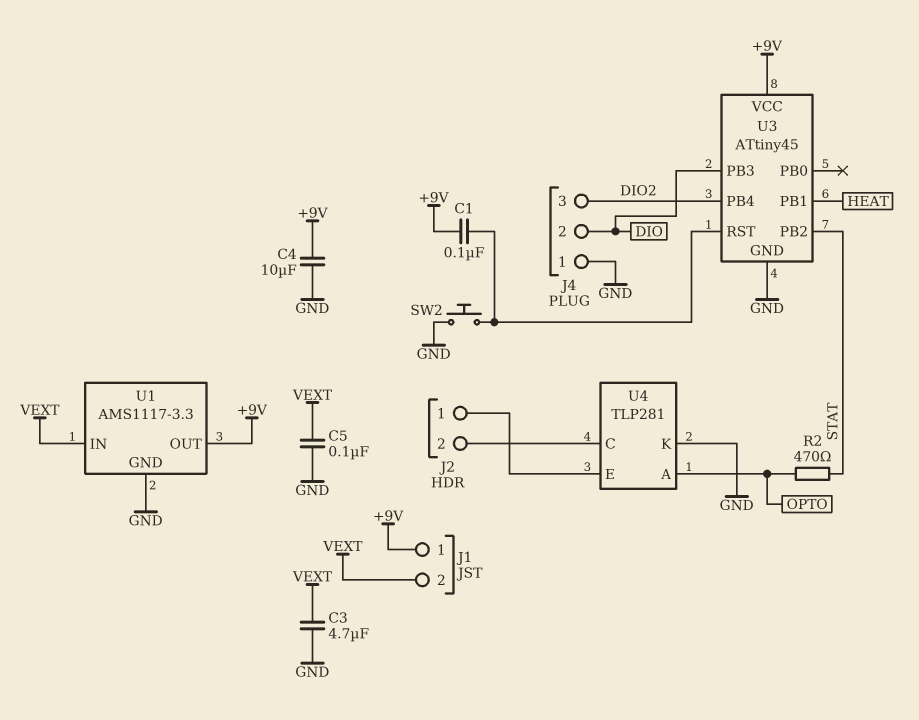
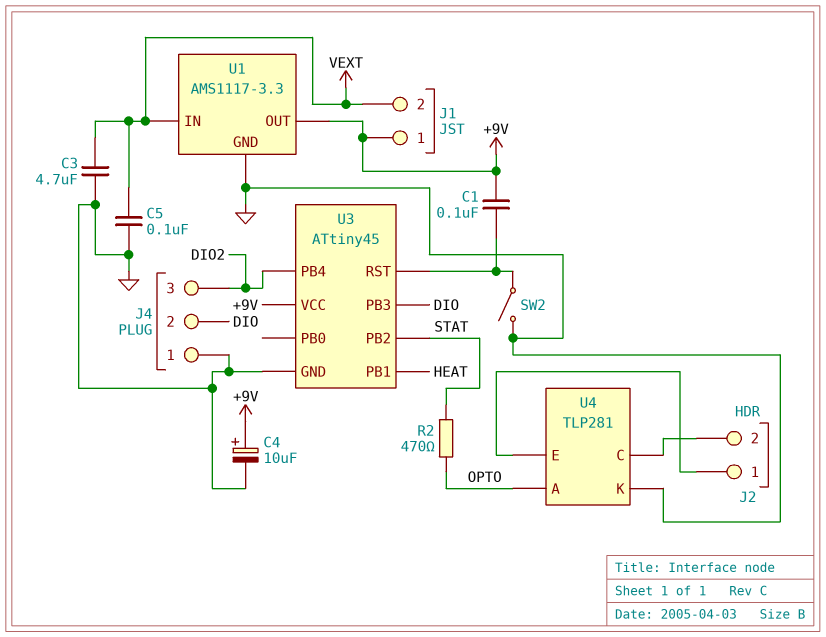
C4: 10uF (+9V, GND) -> 10uF (plus +9V, minus GND)
SW2: button (GND, U3/RST) -> switch (GND, U3/RST)

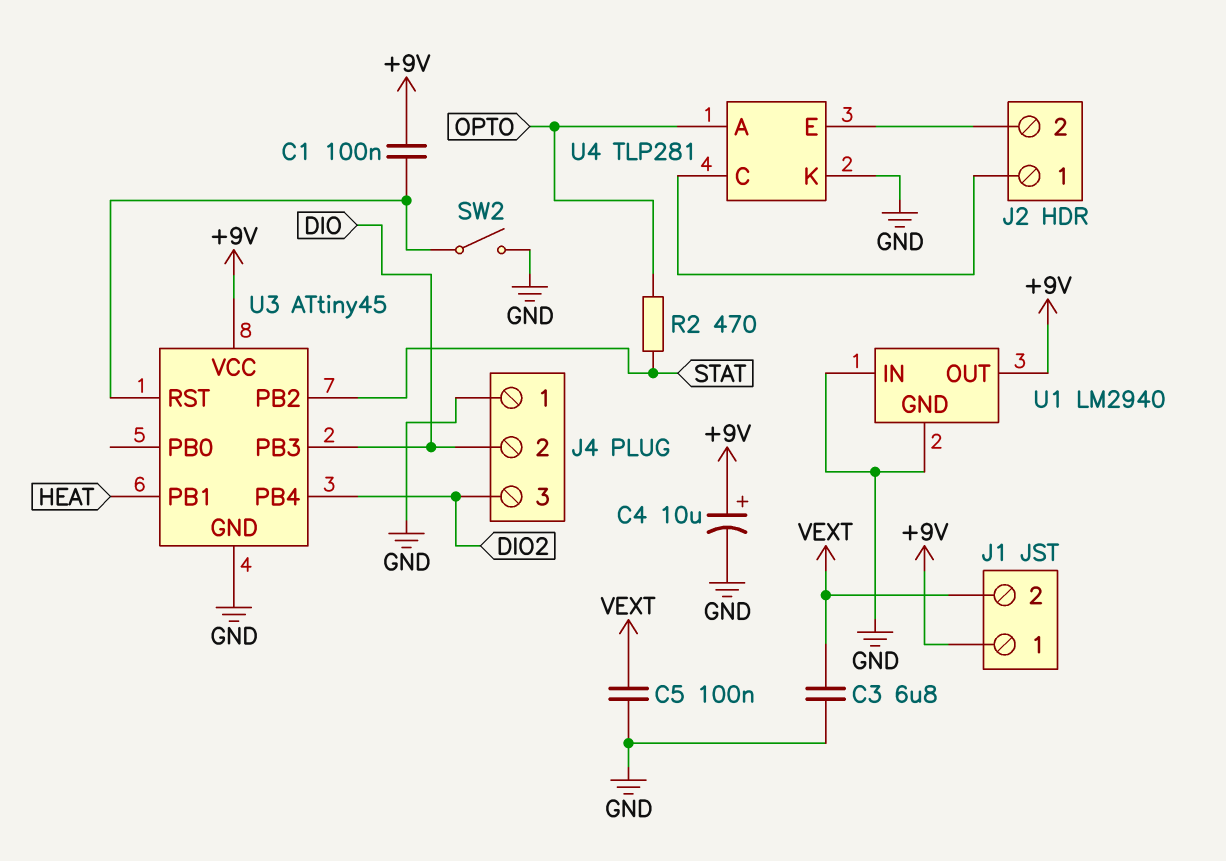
C3: 4.7uF (GND, VEXT) -> 6.8uF (GND, VEXT)
U1: AMS1117-3.3 -> LM2940
U1 pin IN: VEXT -> GND
U4 pin C: J2/2 -> J2/1
U4 pin E: J2/1 -> J2/2

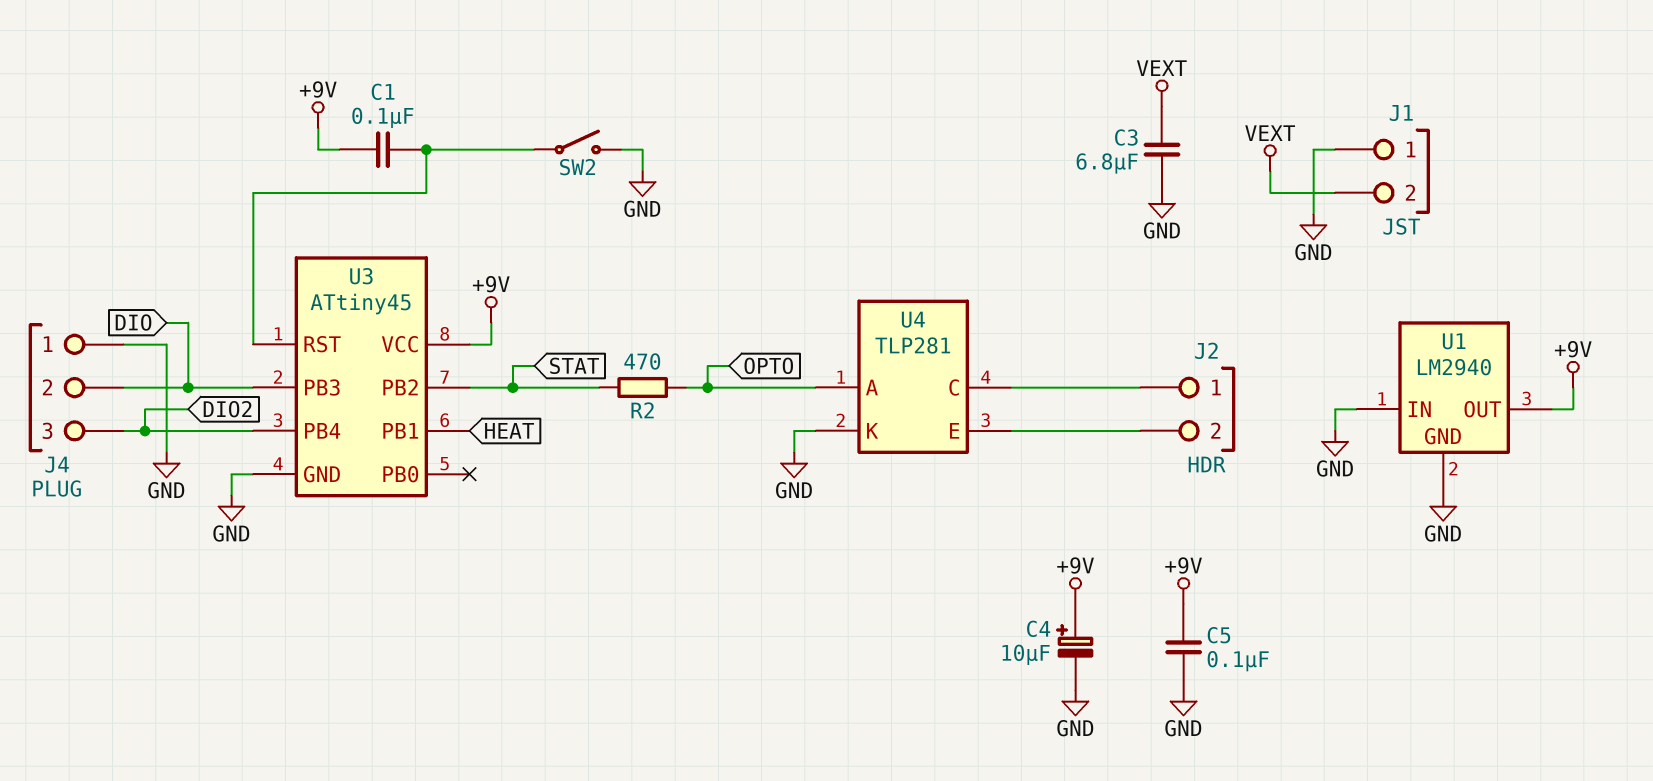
C5: 100nF (GND, VEXT) -> 100nF (+9V, GND)
J1 pin 1: +9V -> GND

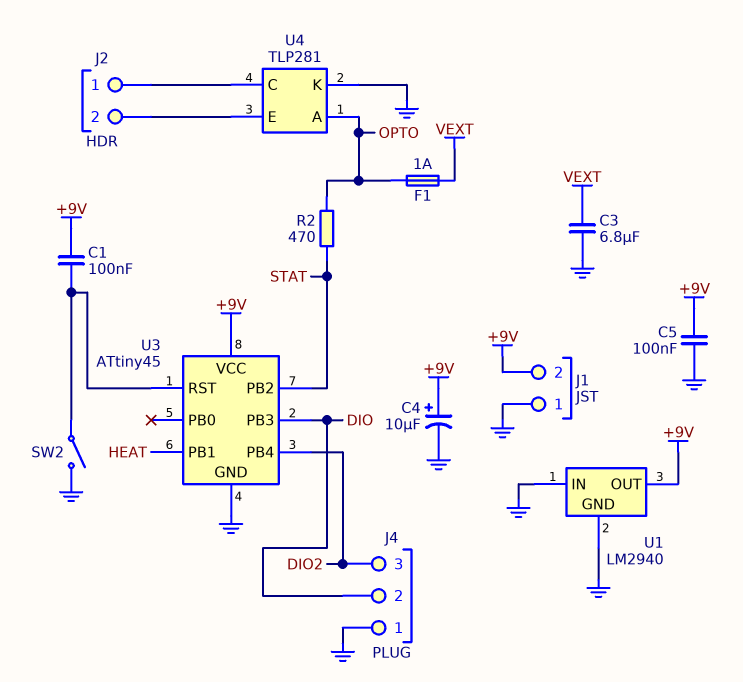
F1: none -> 1A (OPTO, VEXT)
J1 pin 2: VEXT -> +9V

